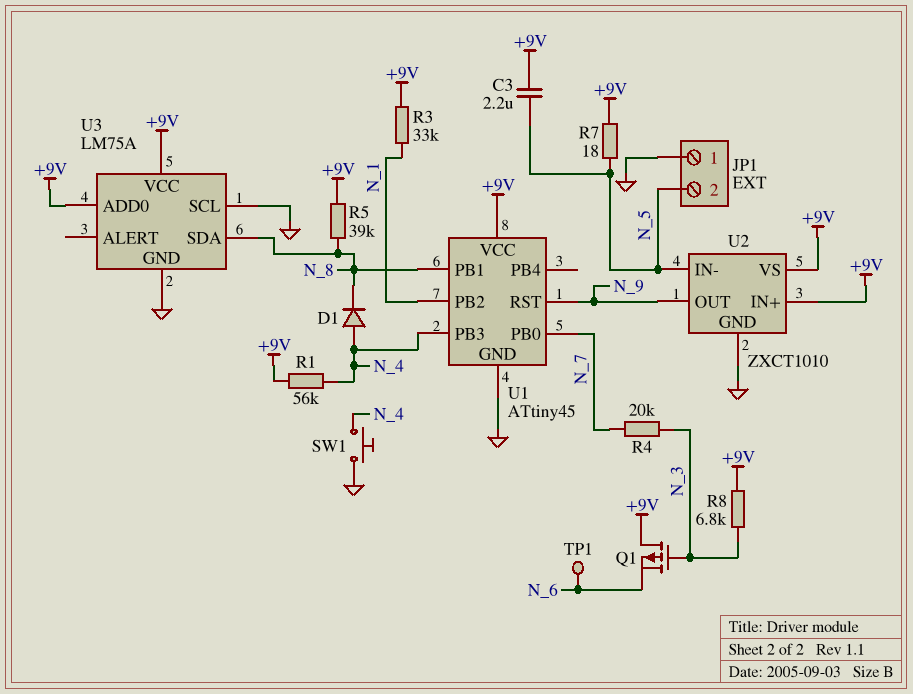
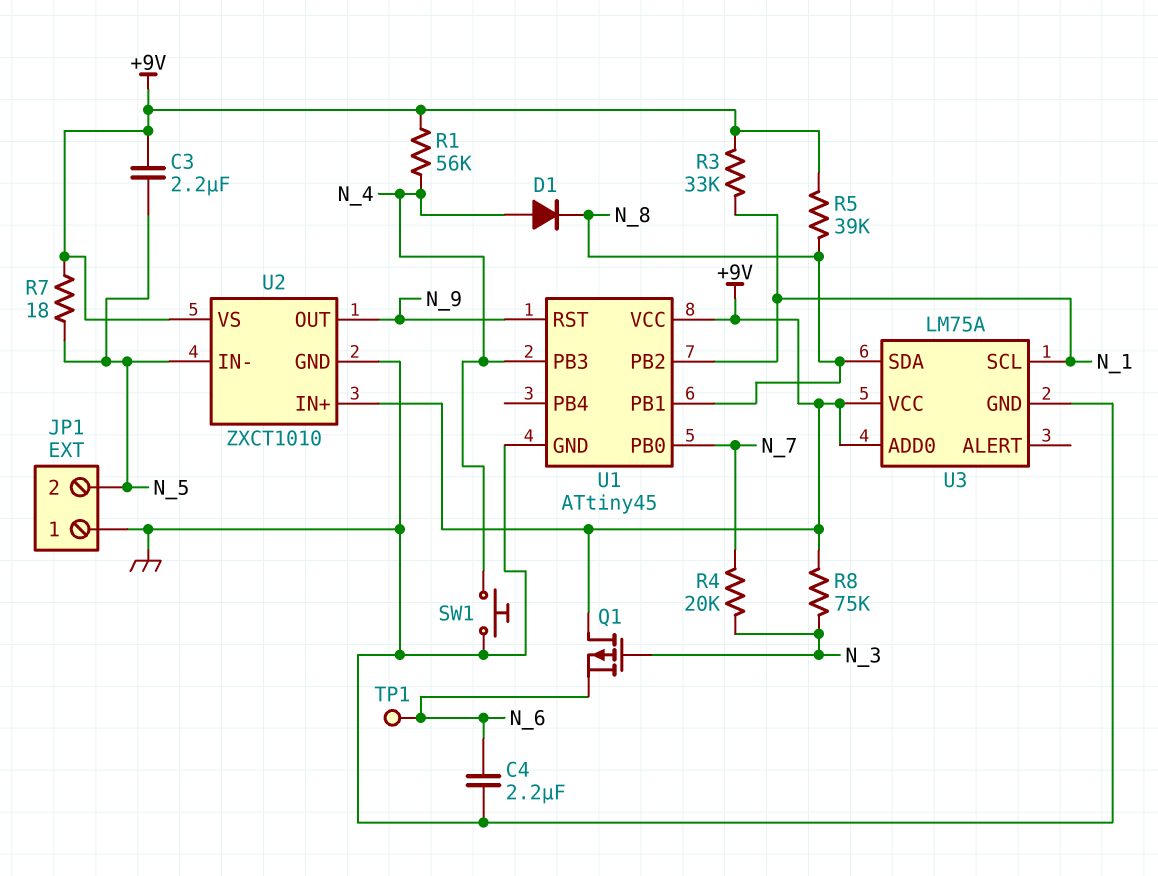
C4: none -> 2.2uF (GND, N_6)
R8: 6.8k (+9V, N_3) -> 75k (+9V, N_3)
U3 pin SCL: GND -> N_1

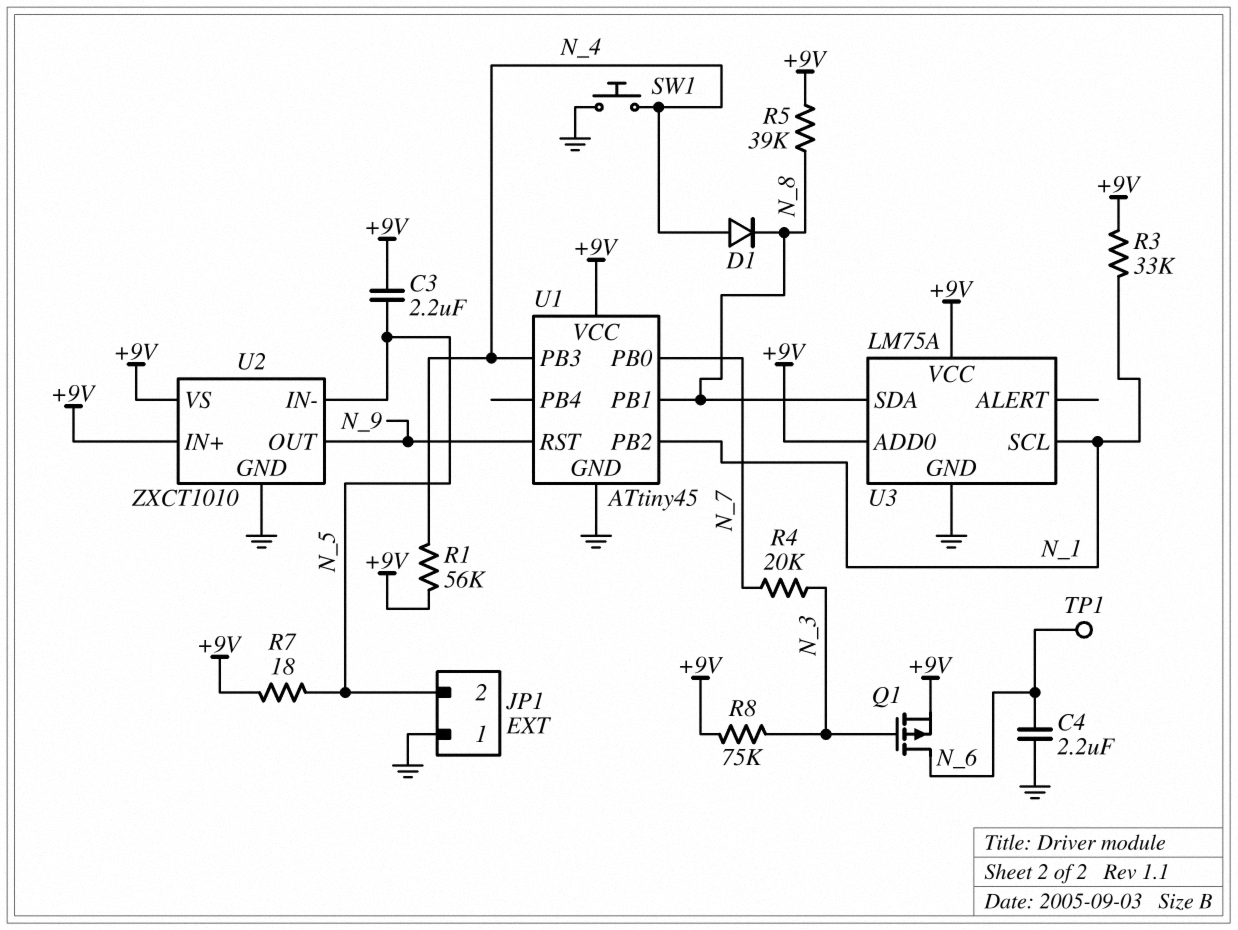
Q1: PMOS (G N_3, D +9V, S N_6) -> PMOS (G N_3, D N_6, S +9V)

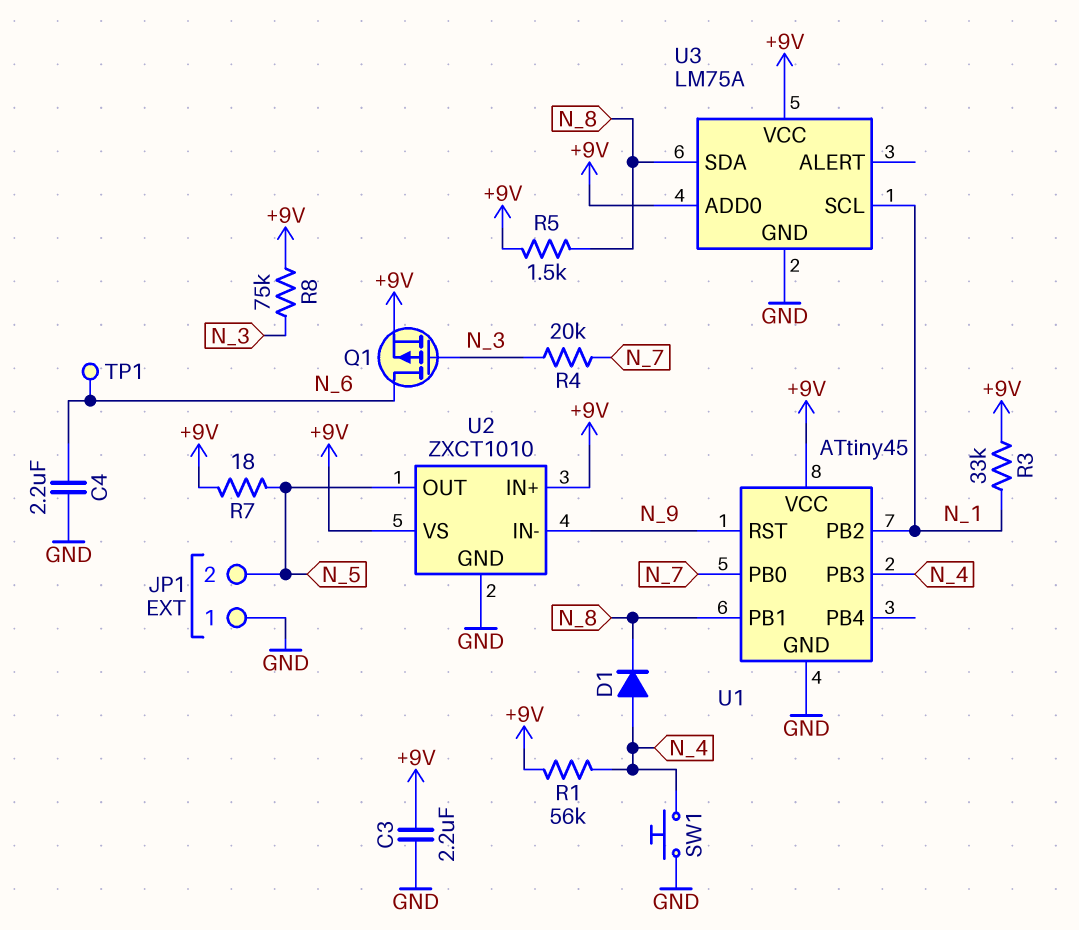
C3: 2.2uF (+9V, N_5) -> 2.2uF (+9V, GND)
R5: 39k (+9V, N_8) -> 1.5k (+9V, N_8)
U2 pin IN-: N_5 -> N_9
U2 pin OUT: N_9 -> N_5

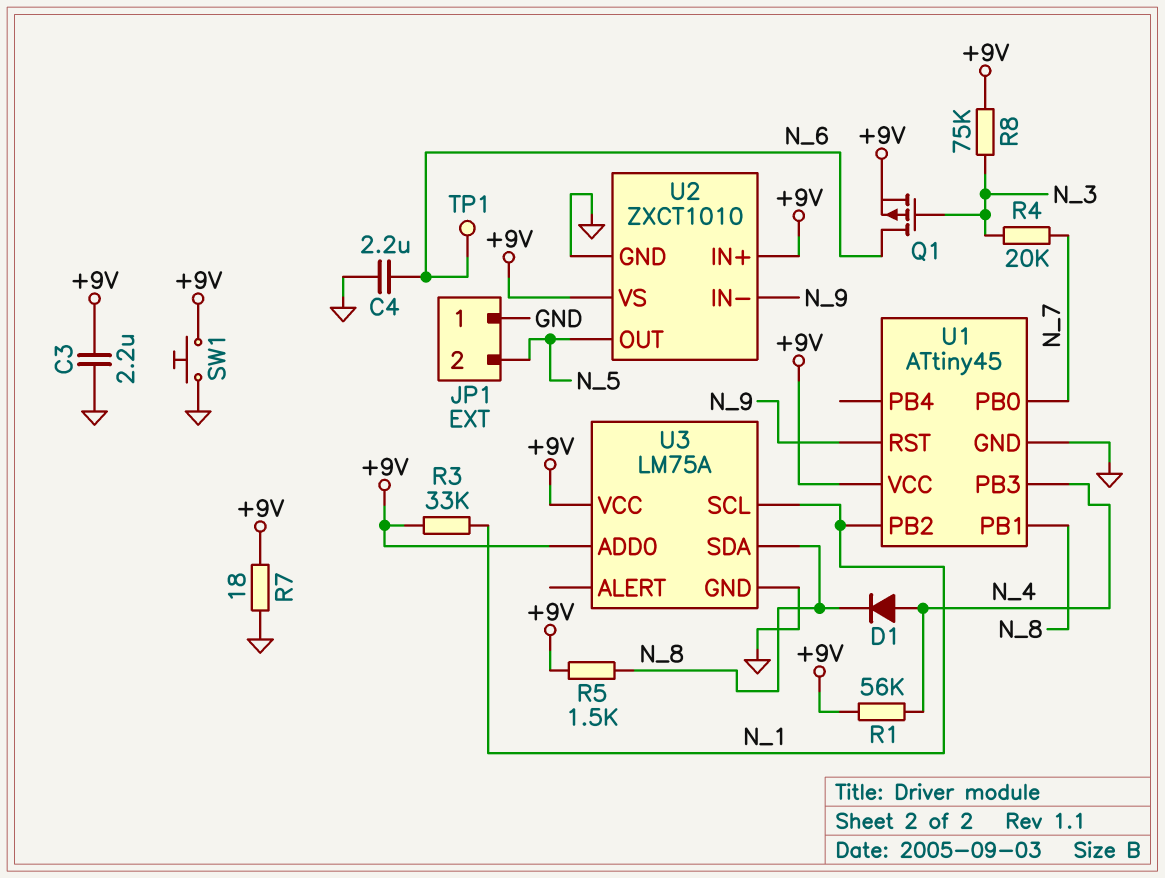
R7: 18 (+9V, N_5) -> 18 (+9V, GND)
SW1: button (GND, N_4) -> button (+9V, GND)

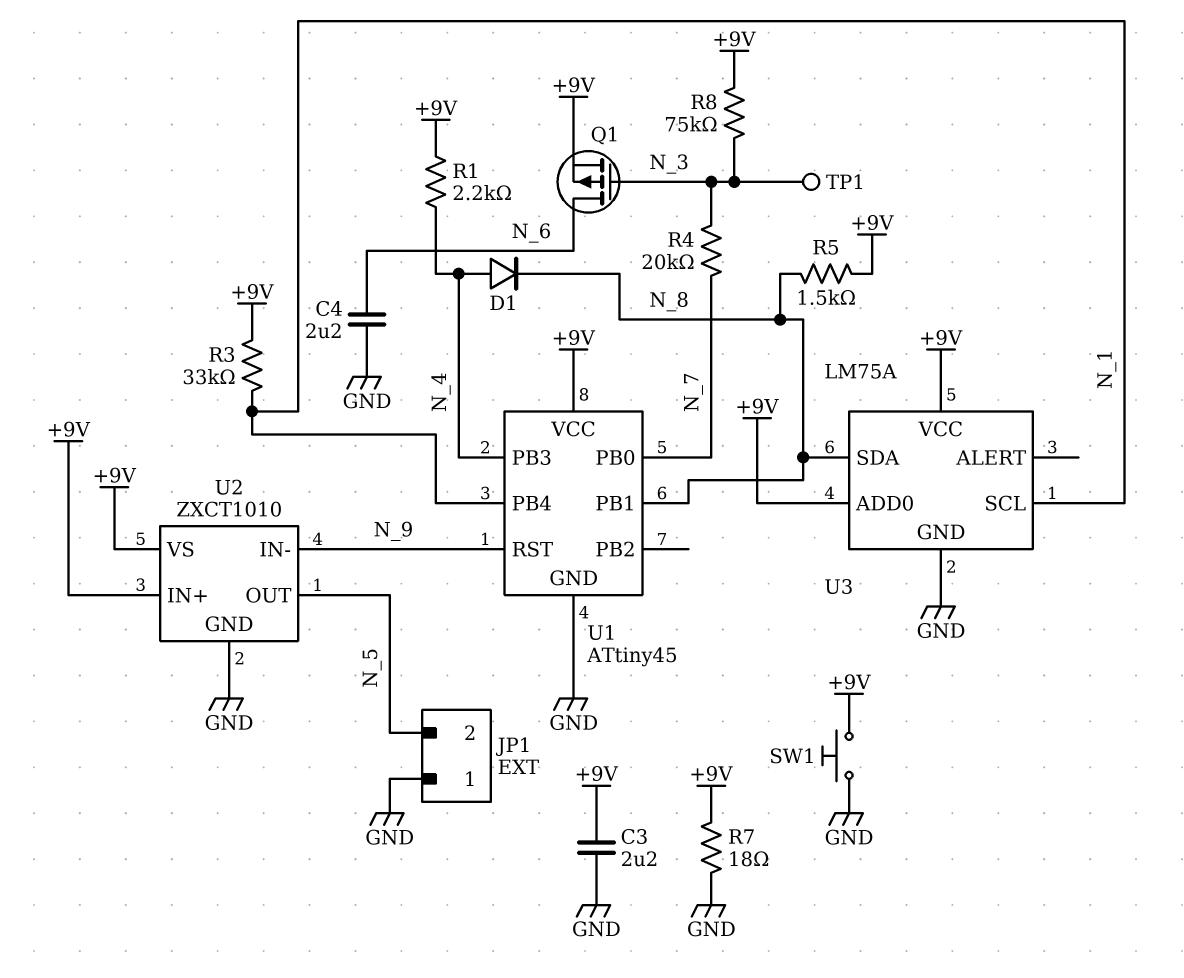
R1: 56k (+9V, N_4) -> 2.2k (+9V, N_4)
TP1: test point (N_6) -> test point (N_3)
U1 pin PB2: N_1 -> none
U1 pin PB4: none -> N_1

